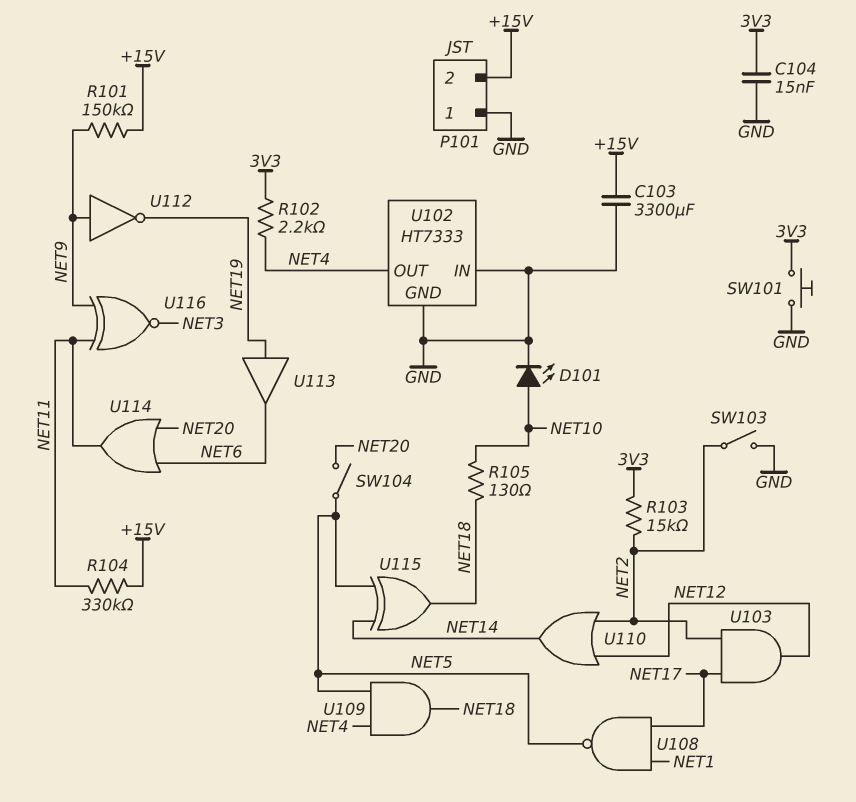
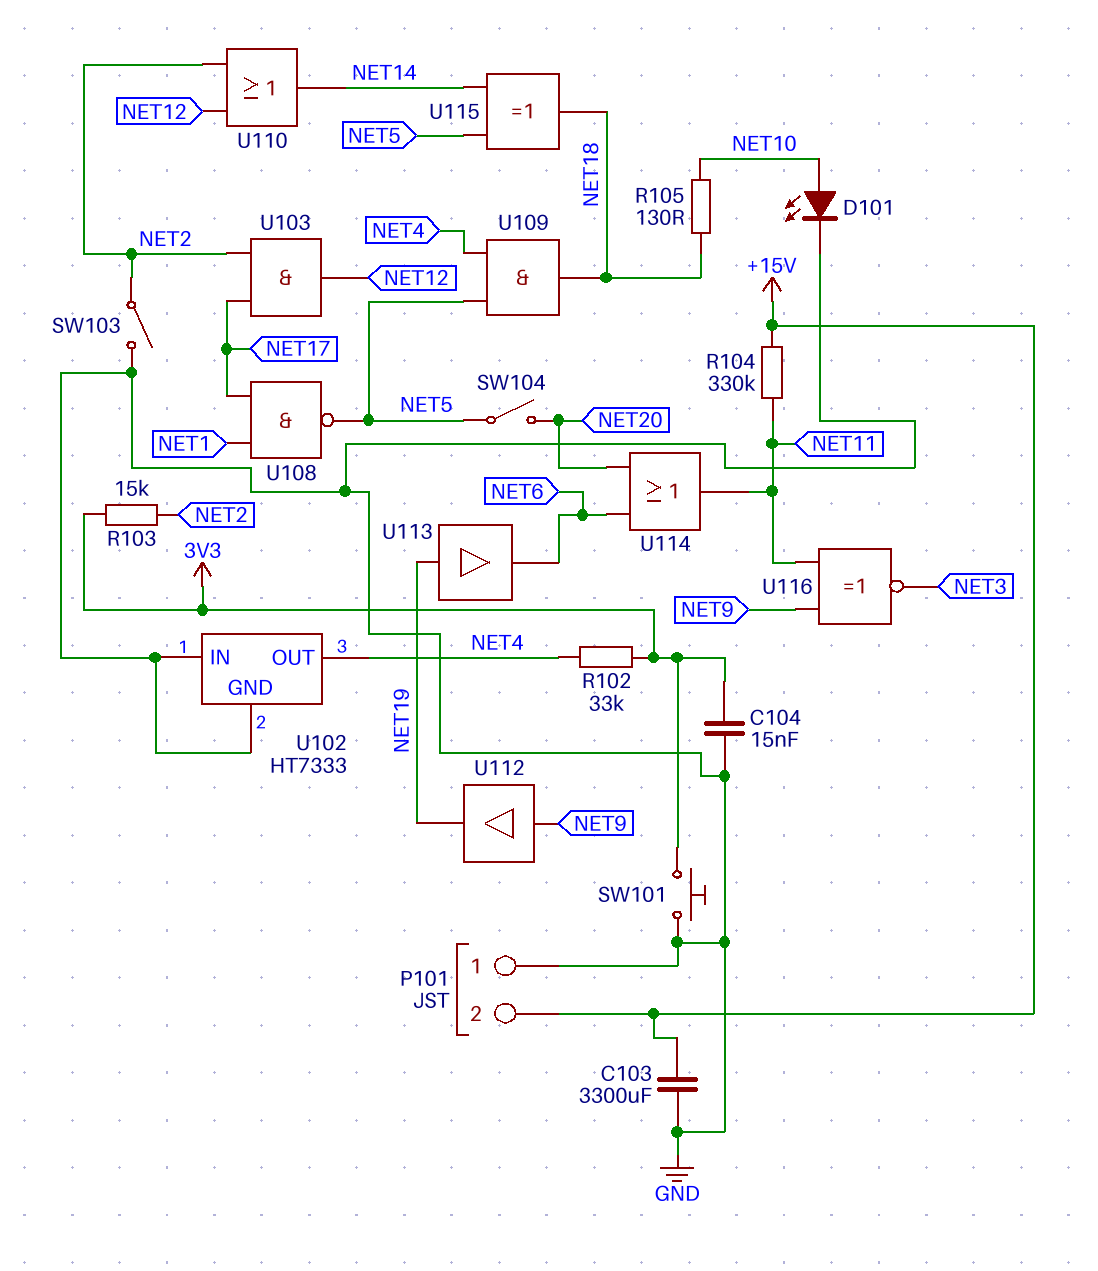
R101: 150k (+15V, NET9) -> none
R102: 2.2k (3V3, NET4) -> 33k (3V3, NET4)
U112: NOT (in NET9, out NET19) -> buffer (in NET9, out NET19)

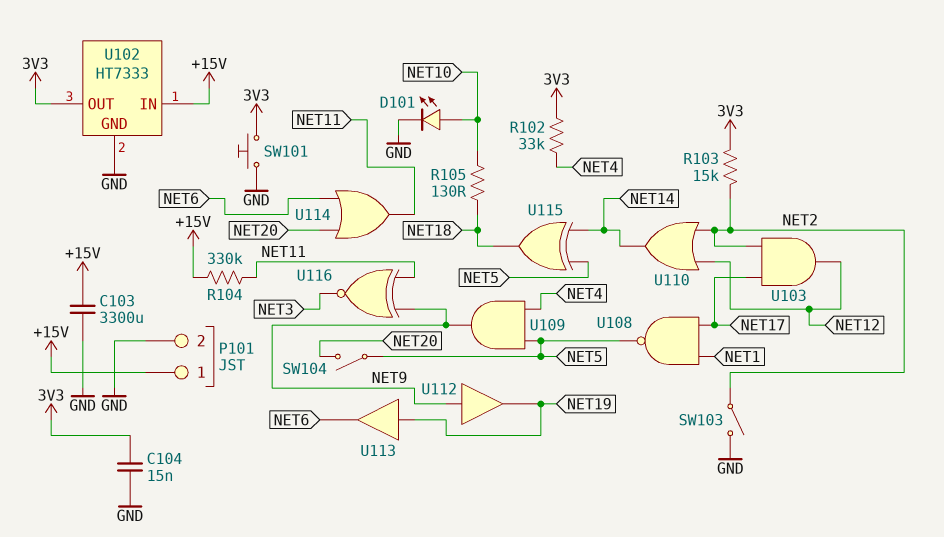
P101 pin 1: GND -> +15V
P101 pin 2: +15V -> GND
U102 pin IN: GND -> +15V
U102 pin OUT: NET4 -> 3V3
U109: AND (in NET4, in NET5, out NET18) -> AND (in NET4, in NET5, out NET9)

